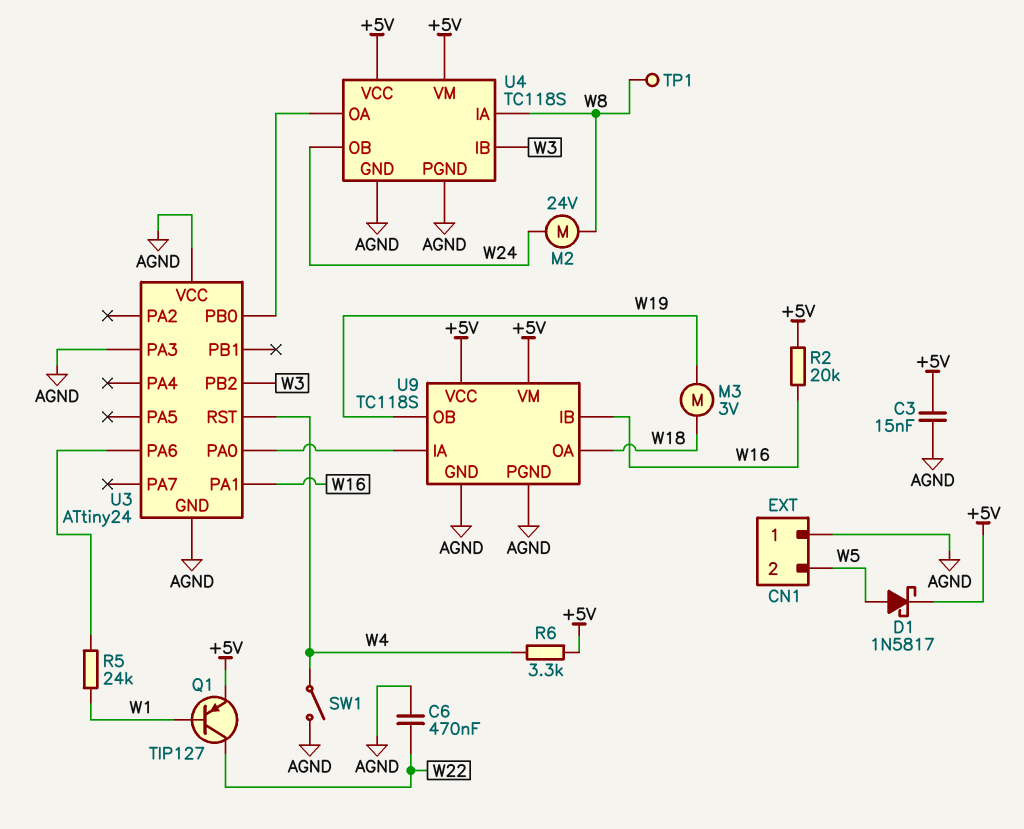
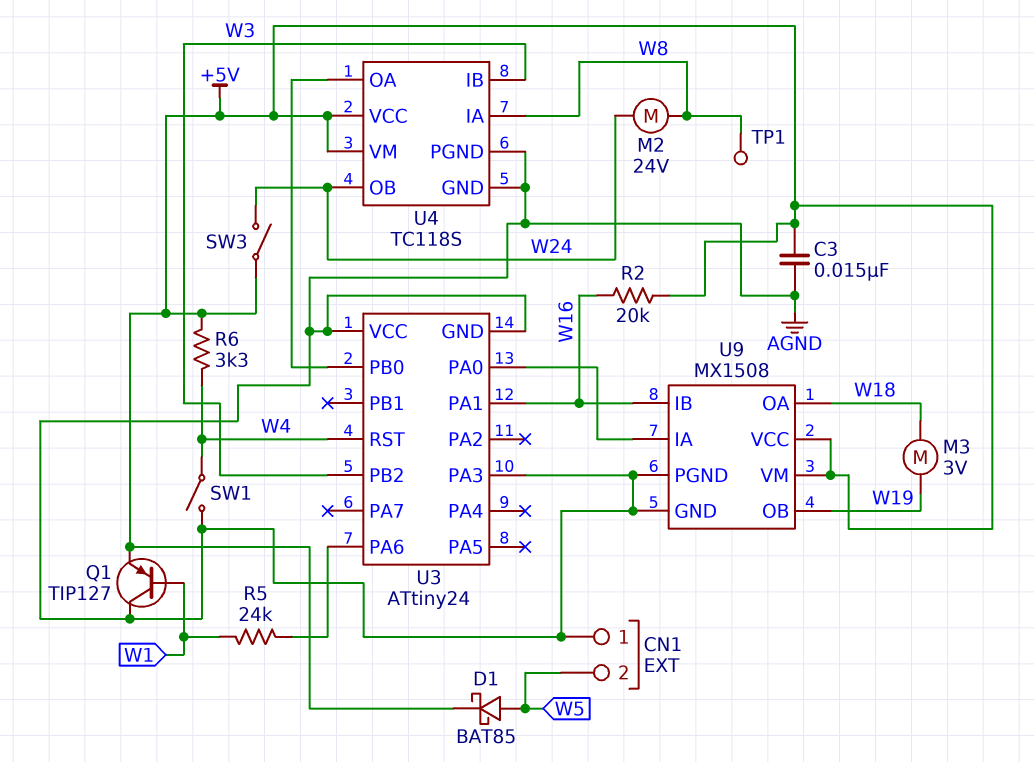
C6: 470nF (AGND, W22) -> none
D1: schottky 1N5817 (A W5, K +5V) -> schottky BAT85 (A W5, K +5V)
Q1: PNP TIP127 (B W1, C W22, E +5V) -> PNP TIP127 (B W1, C AGND, E +5V)
SW3: none -> switch (+5V, W24)
U9: TC118S -> MX1508

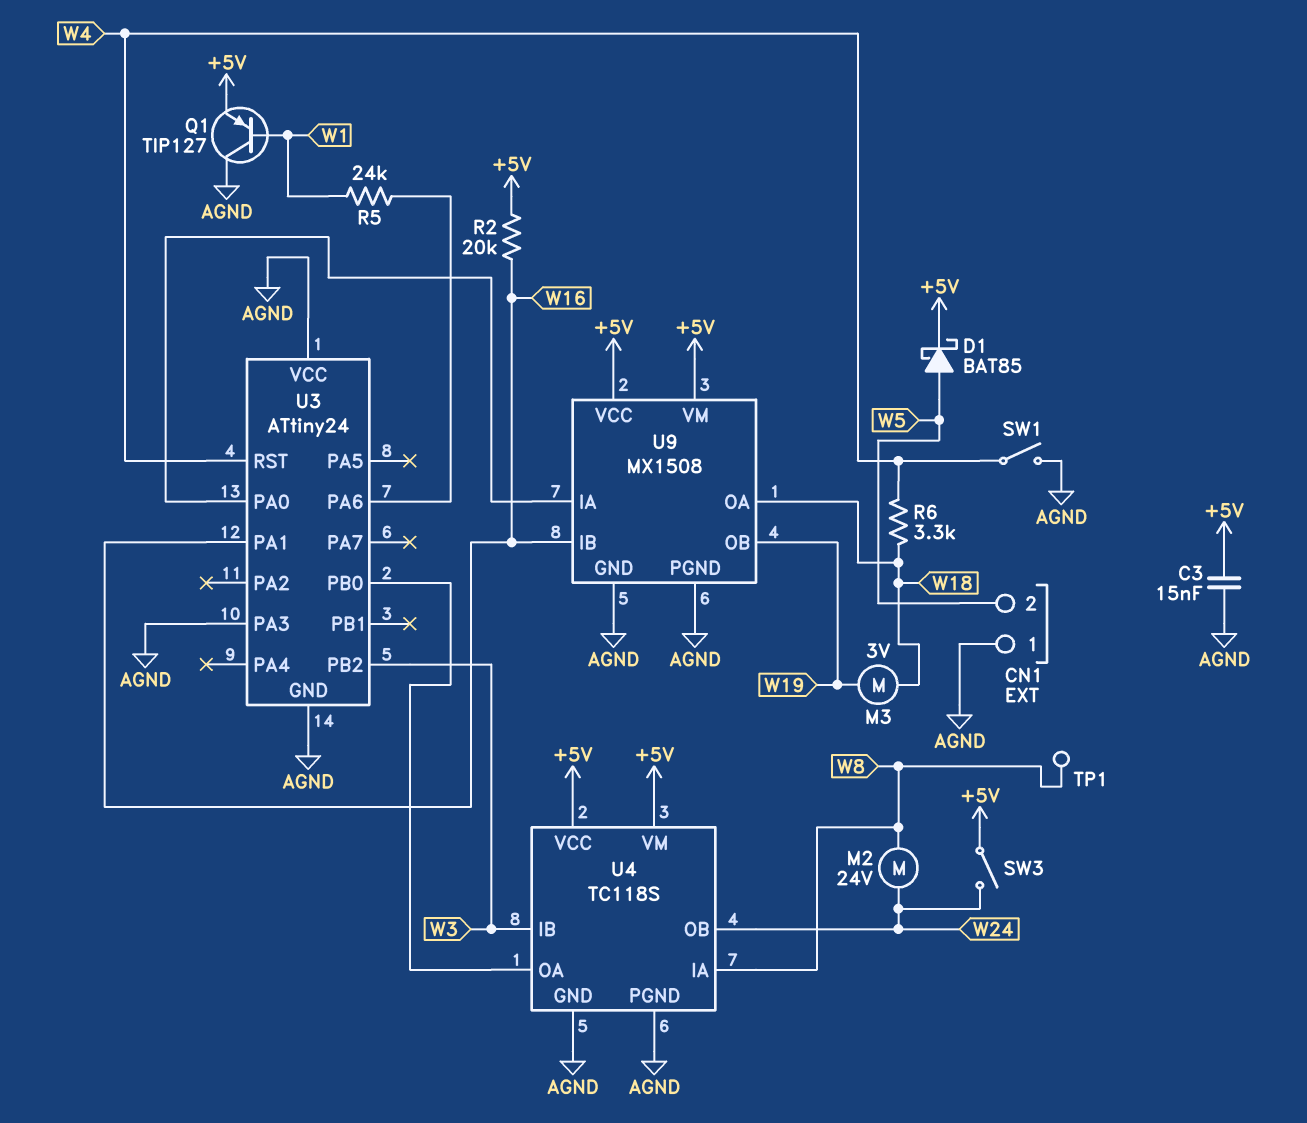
R6: 3.3k (+5V, W4) -> 3.3k (W4, W18)

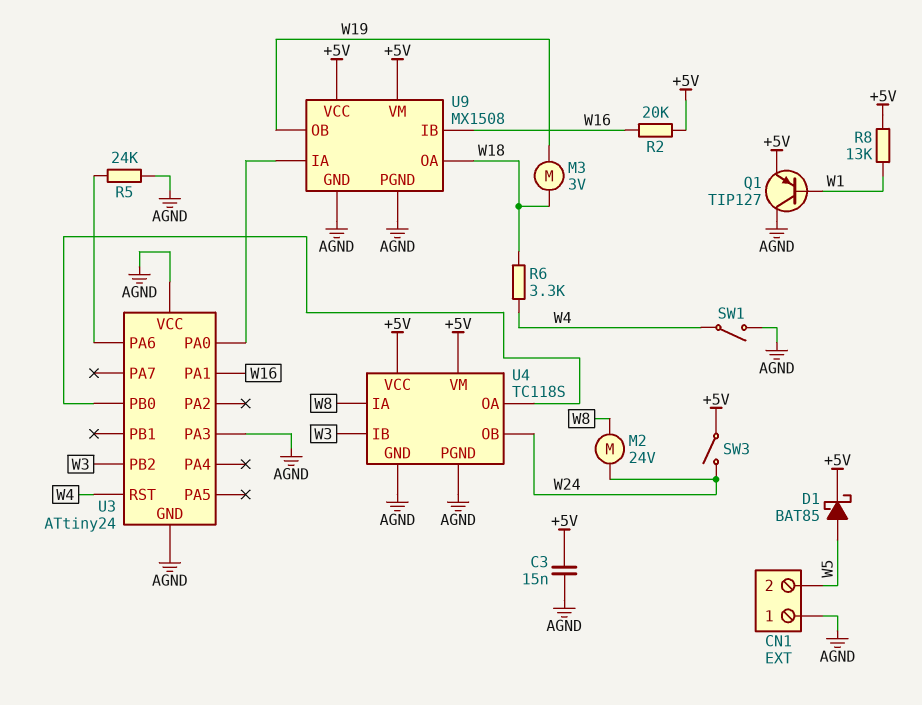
R5: 24k (U3/PA6, W1) -> 24k (AGND, U3/PA6)
R8: none -> 13k (+5V, W1)
TP1: test point (W8) -> none

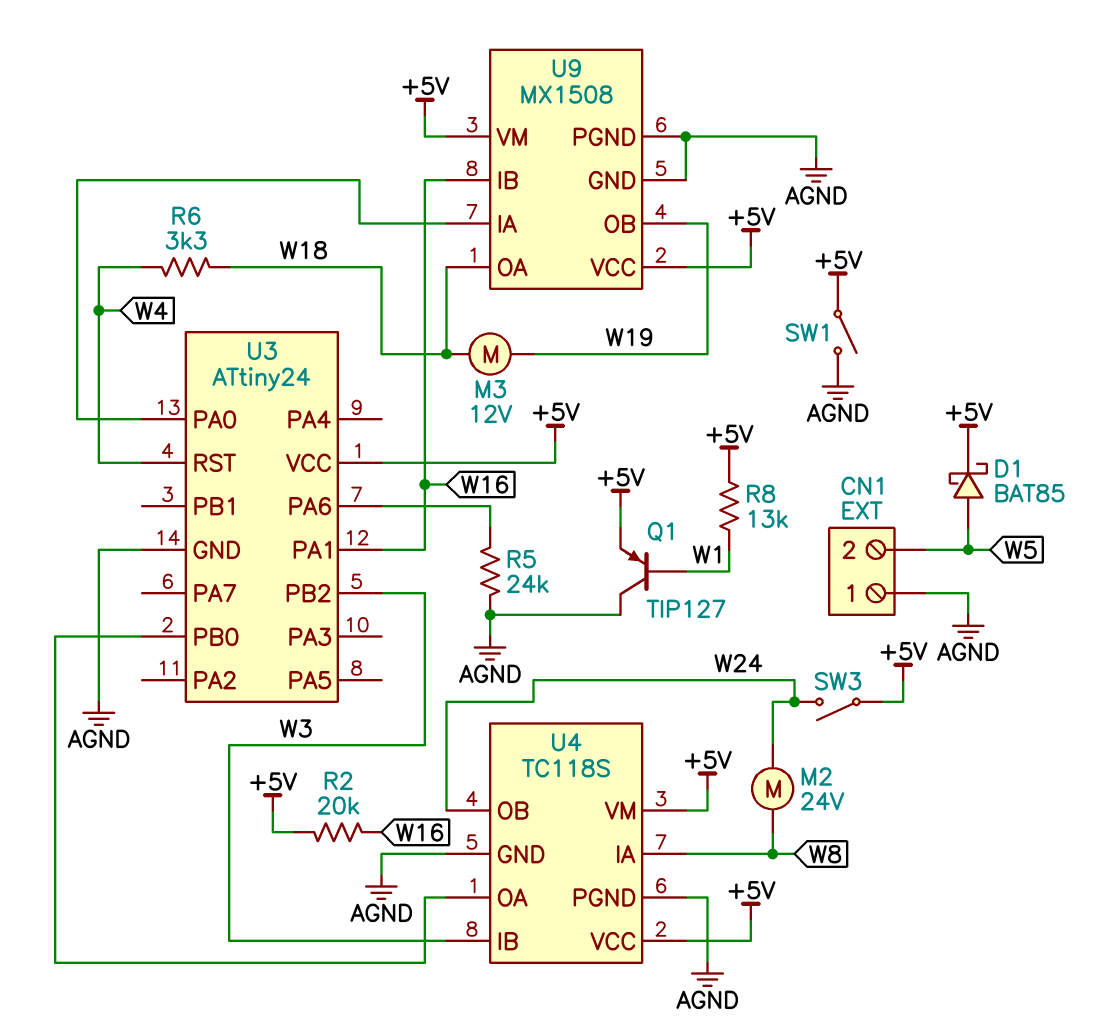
C3: 15nF (+5V, AGND) -> none
M3: motor 3V (W18, W19) -> motor 12V (W18, W19)
SW1: switch (AGND, W4) -> switch (+5V, AGND)
U3 pin PA3: AGND -> none
U3 pin VCC: AGND -> +5V

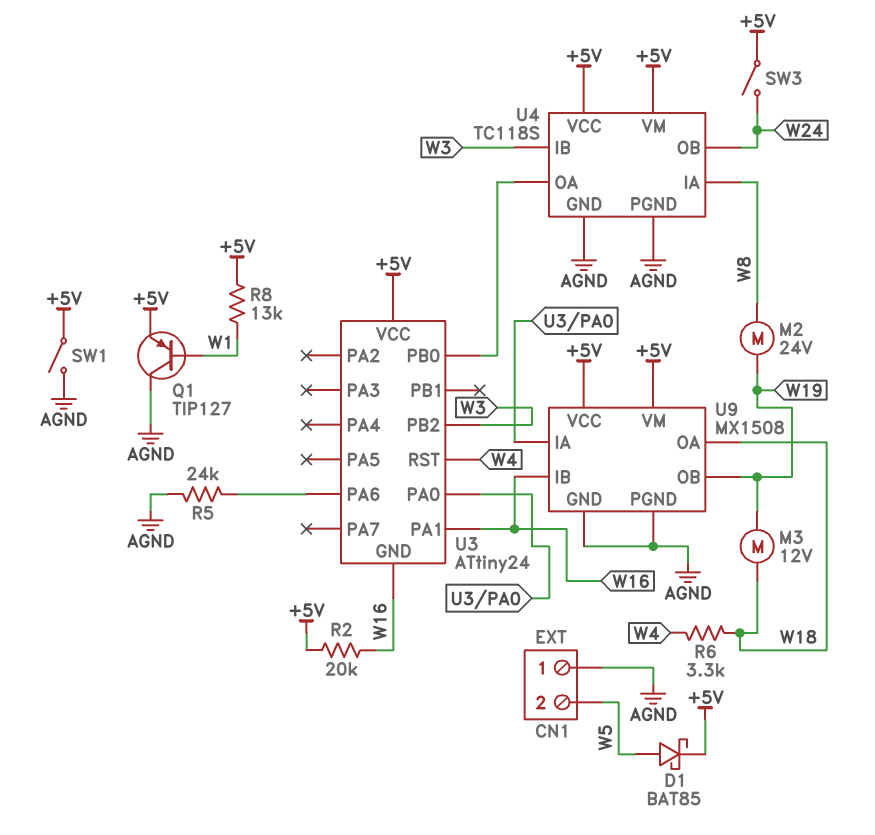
M2: motor 24V (W8, W24) -> motor 24V (W8, W19)
U3 pin GND: AGND -> W16

